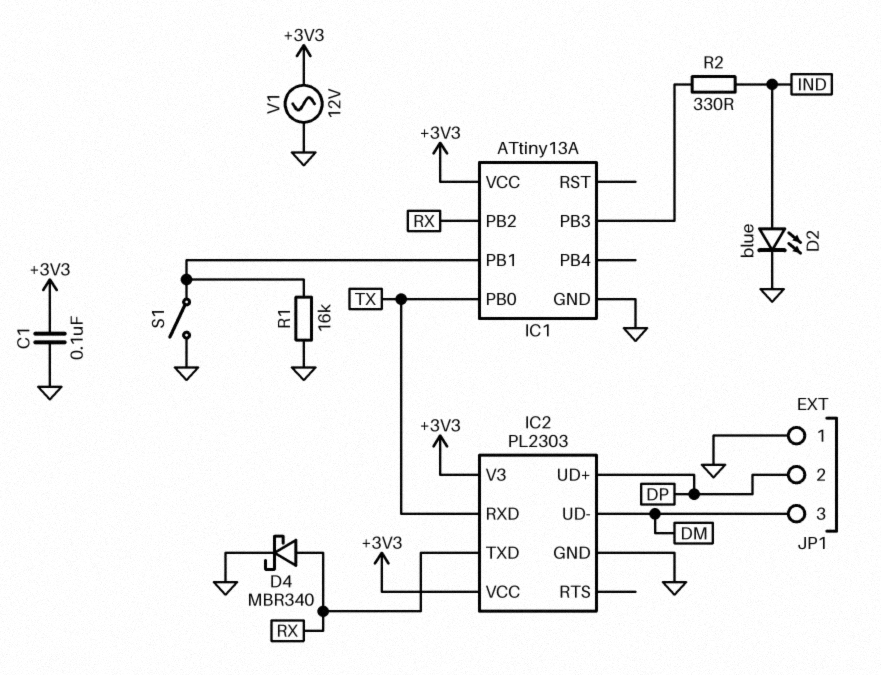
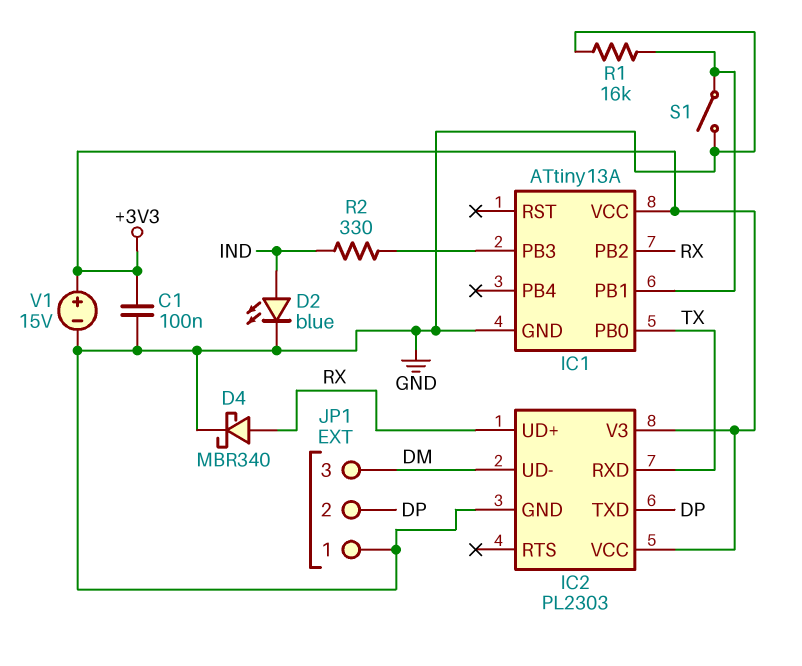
IC2 pin TXD: RX -> DP
IC2 pin UD+: DP -> RX
V1: AC 12V (+3V3, GND) -> 15V (plus +3V3, minus GND)

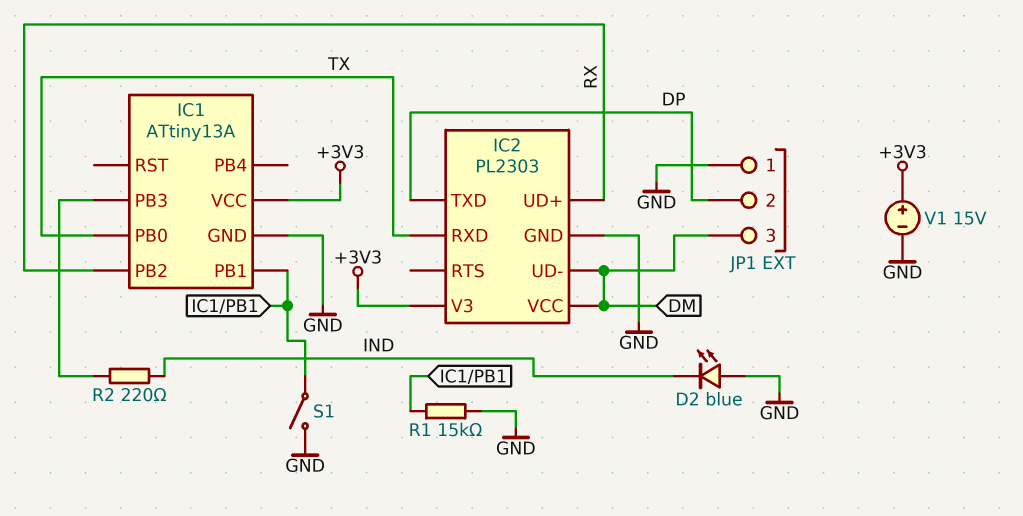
C1: 100nF (+3V3, GND) -> none
D2: LED blue (A IND, K GND) -> LED blue (A GND, K IND)
D4: schottky MBR340 (A RX, K GND) -> none
IC2 pin VCC: +3V3 -> DM
R1: 16k (GND, IC1/PB1) -> 15k (GND, IC1/PB1)
R2: 330 (IC1/PB3, IND) -> 220 (IC1/PB3, IND)

